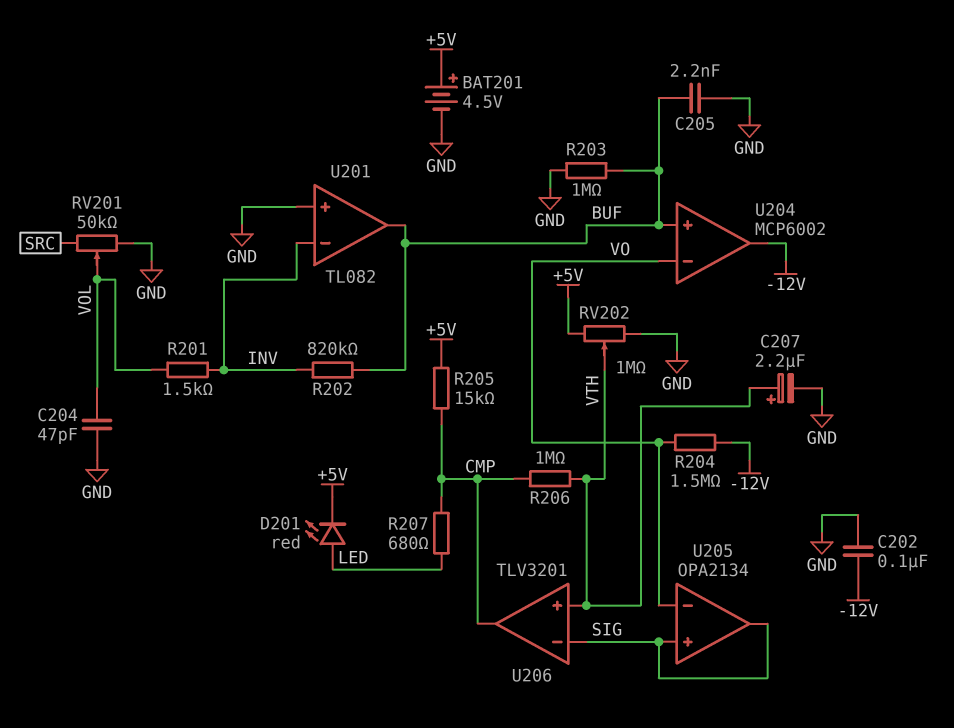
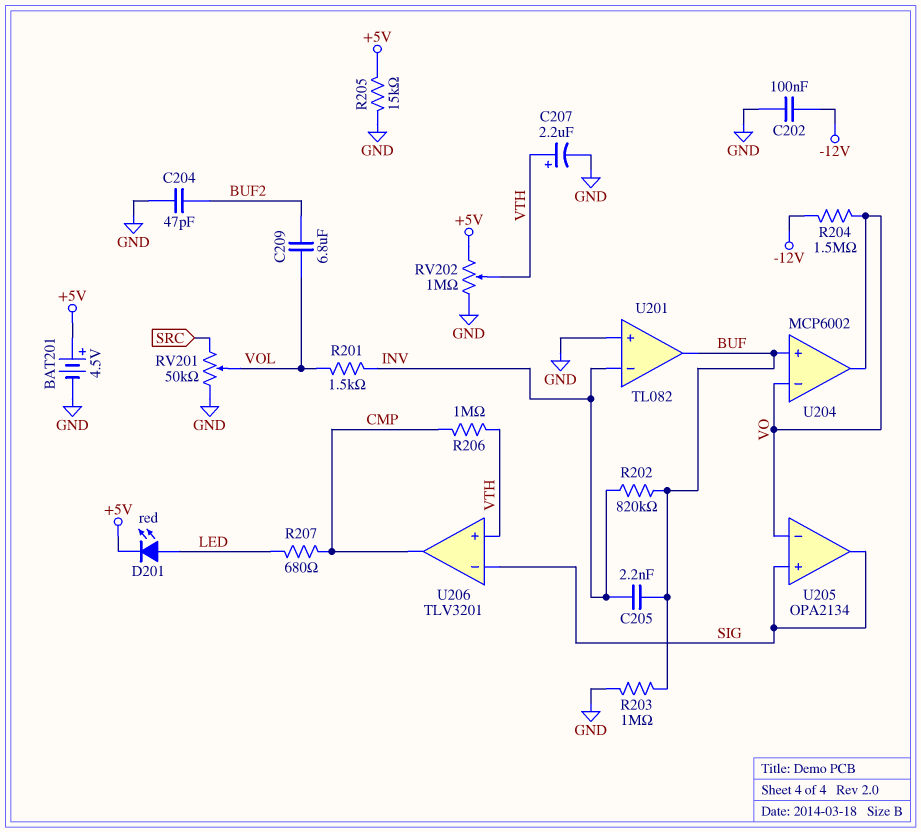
C204: 47pF (GND, VOL) -> 47pF (BUF2, GND)
C205: 2.2nF (BUF, GND) -> 2.2nF (BUF, INV)
C209: none -> 6.8uF (BUF2, VOL)
R205: 15k (+5V, CMP) -> 15k (+5V, GND)
U204 pin out: -12V -> VO

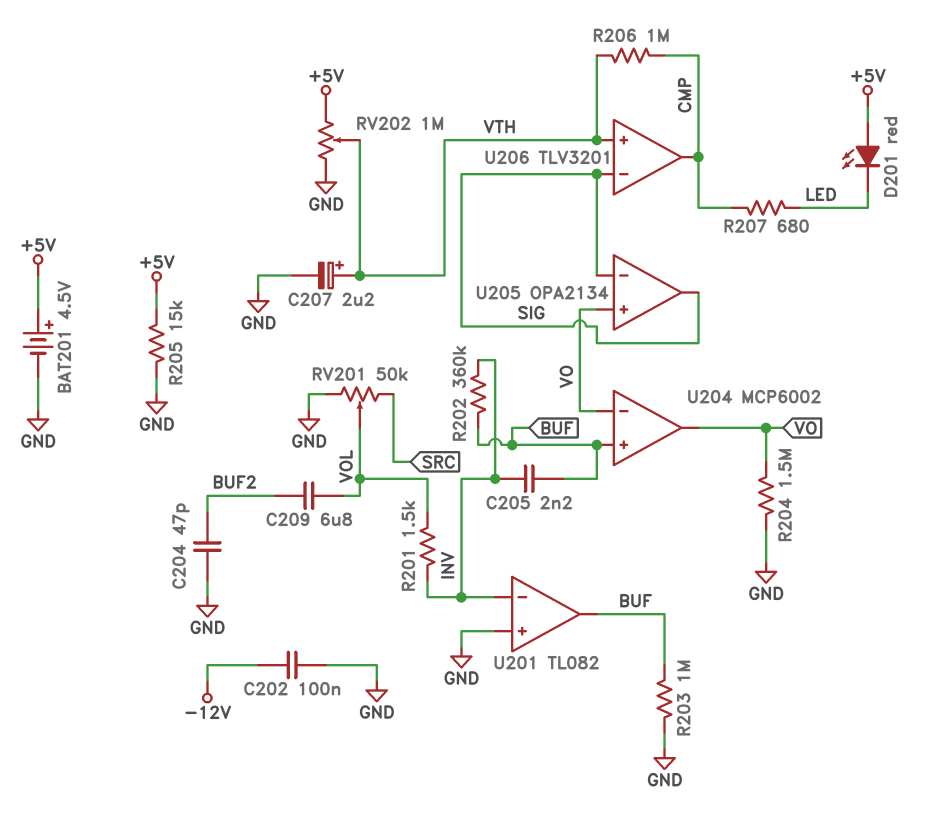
D201: LED red (A LED, K +5V) -> LED red (A +5V, K LED)
R202: 820k (BUF, INV) -> 360k (BUF, INV)
R204: 1.5M (-12V, VO) -> 1.5M (GND, VO)
U205 pin in+: SIG -> VO
U205 pin in-: VO -> SIG

